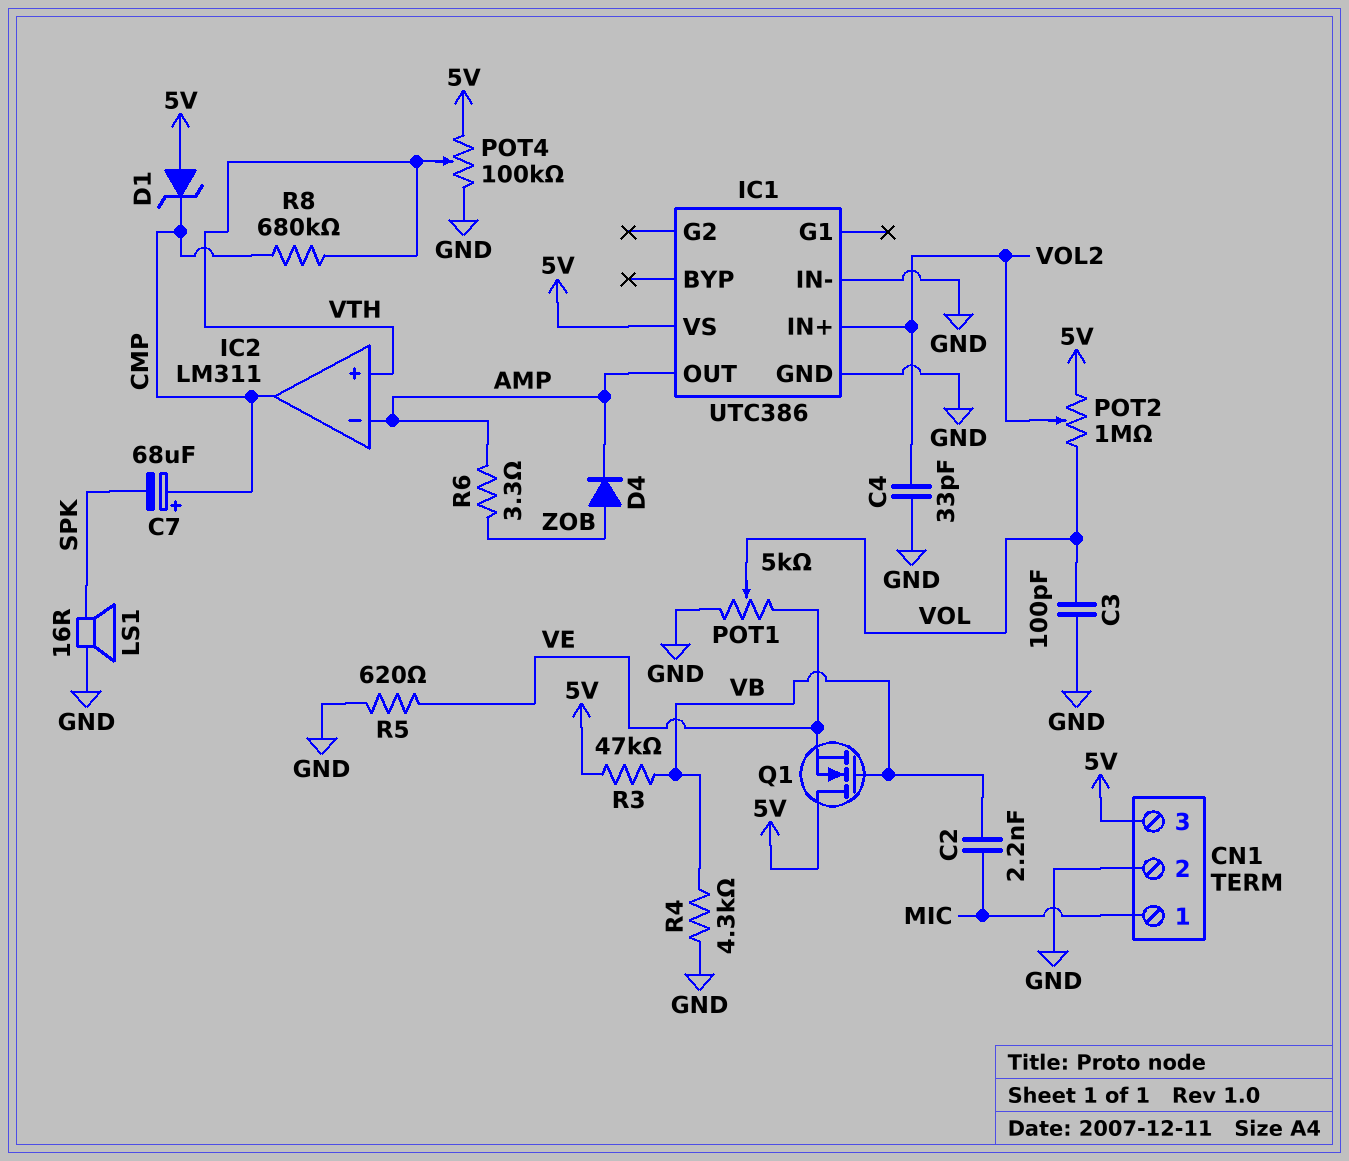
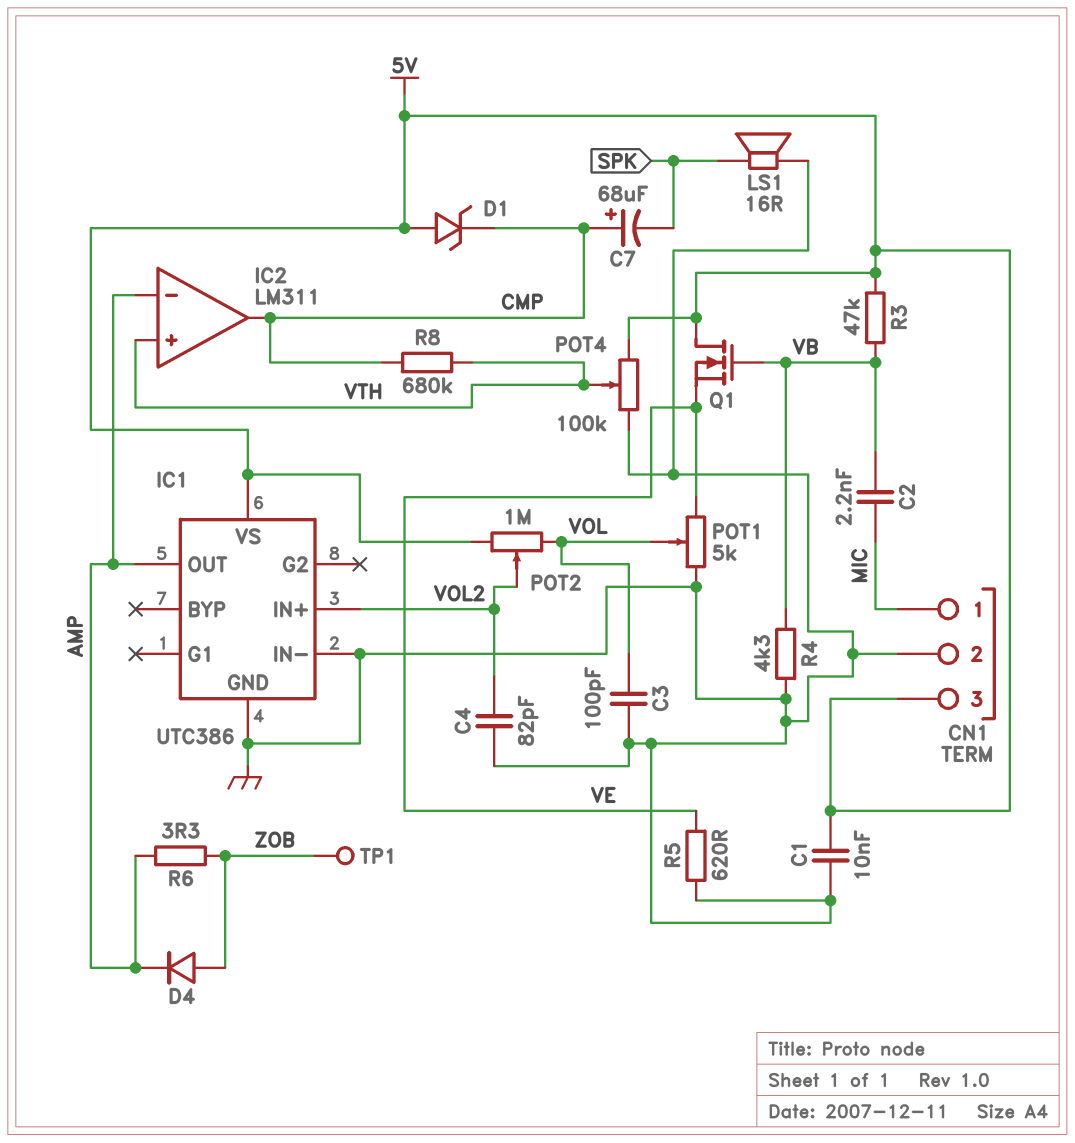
C1: none -> 10nF (5V, GND)
C4: 33pF (GND, VOL2) -> 82pF (GND, VOL2)
TP1: none -> test point (ZOB)

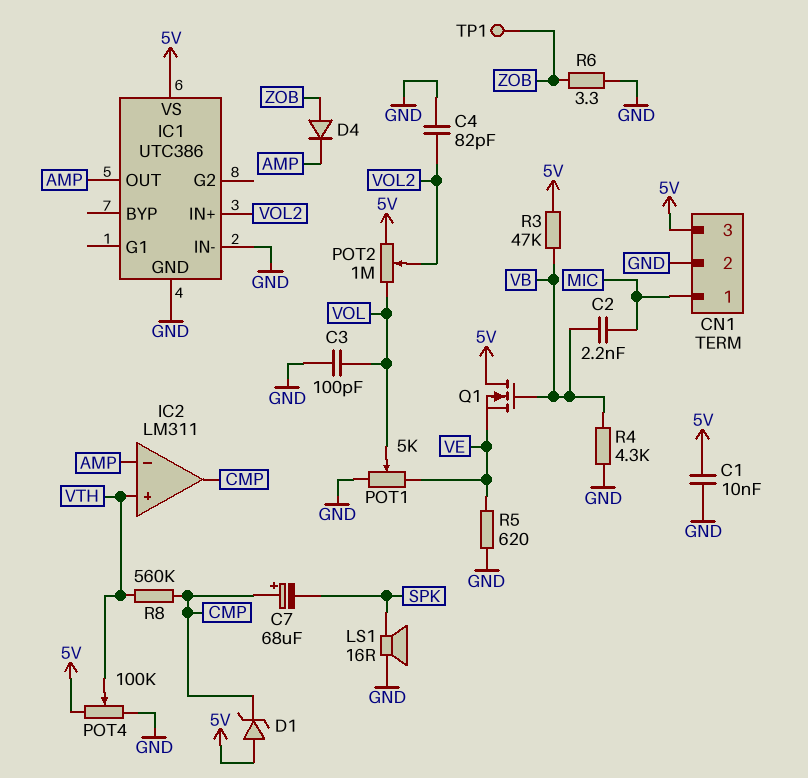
R6: 3.3 (AMP, ZOB) -> 3.3 (GND, ZOB)
R8: 680k (CMP, VTH) -> 560k (CMP, VTH)

